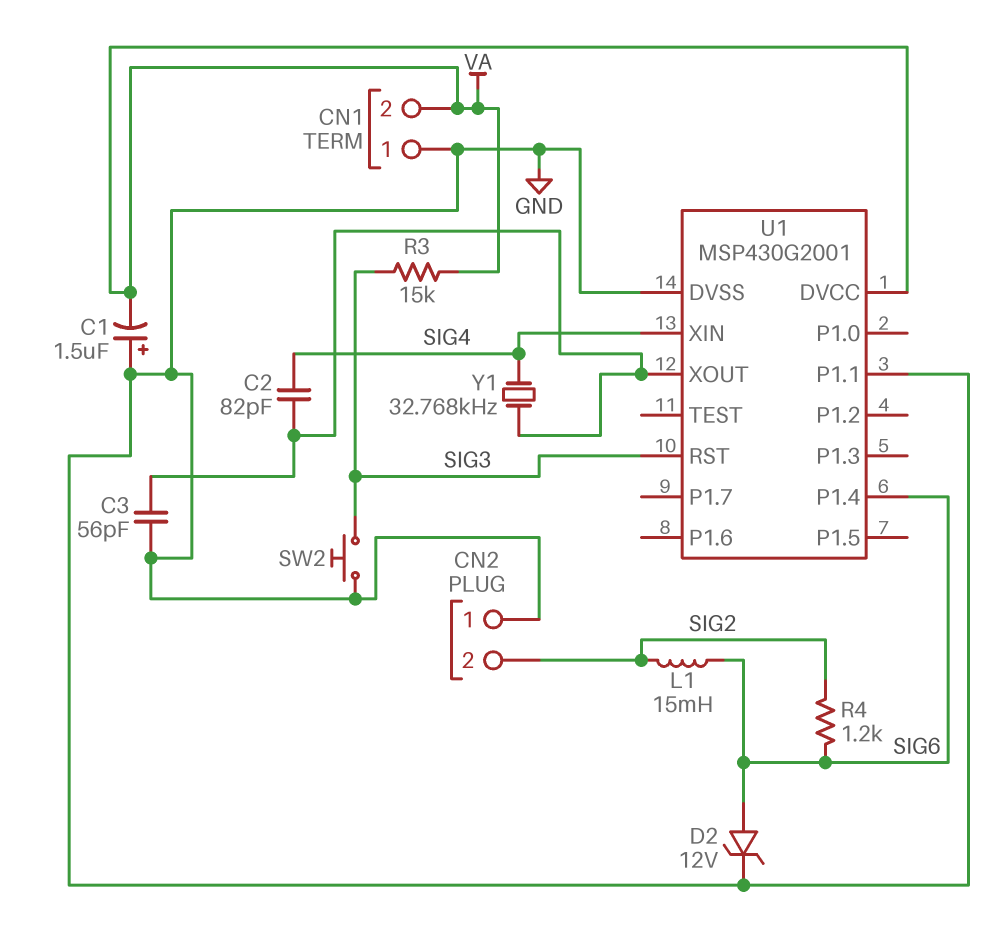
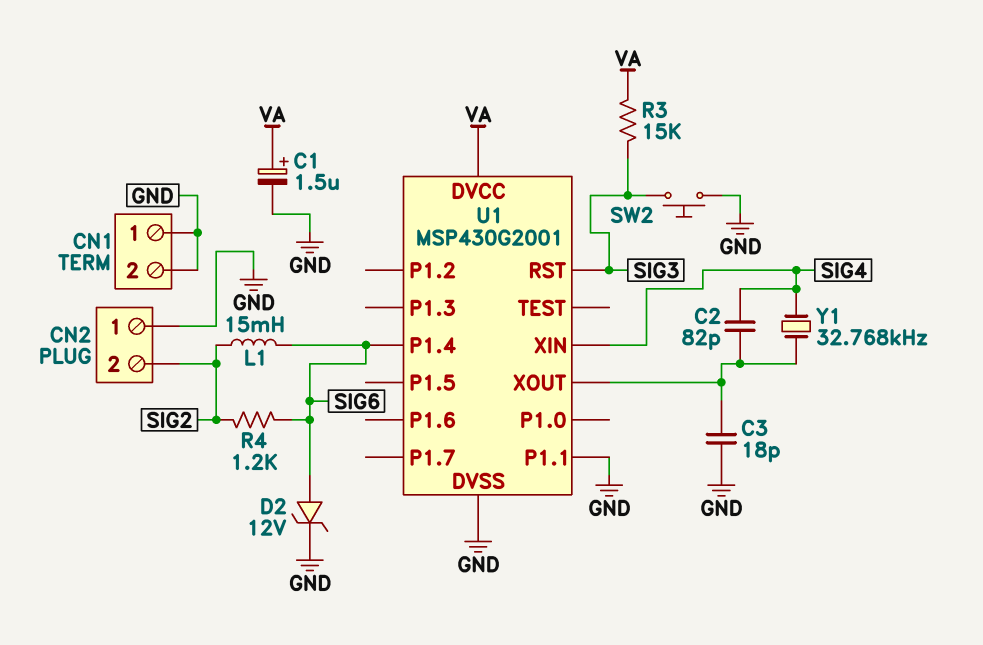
C1: 1.5uF (plus GND, minus VA) -> 1.5uF (plus VA, minus GND)
C3: 56pF (GND, U1/XOUT) -> 18pF (GND, U1/XOUT)
CN1 pin 2: VA -> GND

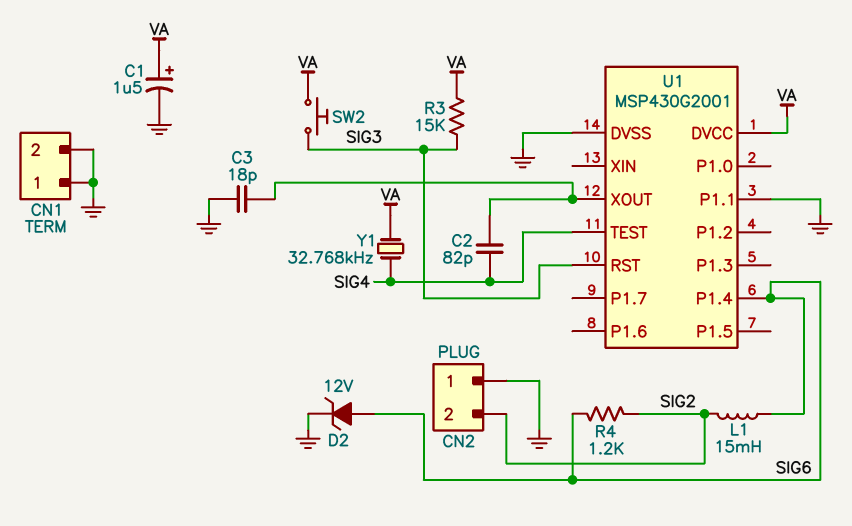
SW2: button (GND, SIG3) -> button (SIG3, VA)
U1 pin TEST: none -> SIG4
U1 pin XIN: SIG4 -> none
Y1: 32.768kHz (SIG4, U1/XOUT) -> 32.768kHz (SIG4, VA)

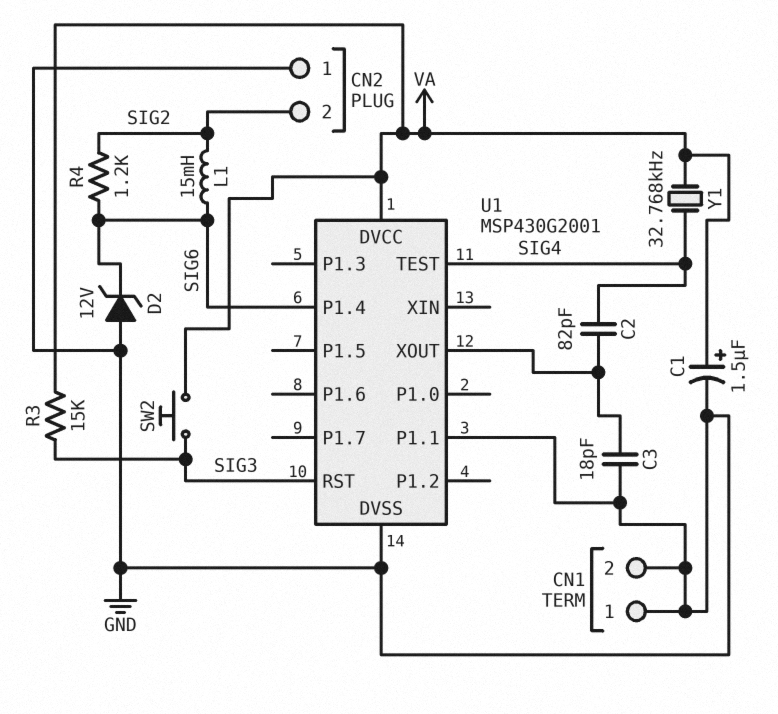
D2: zener 12V (A SIG6, K GND) -> zener 12V (A GND, K SIG6)

